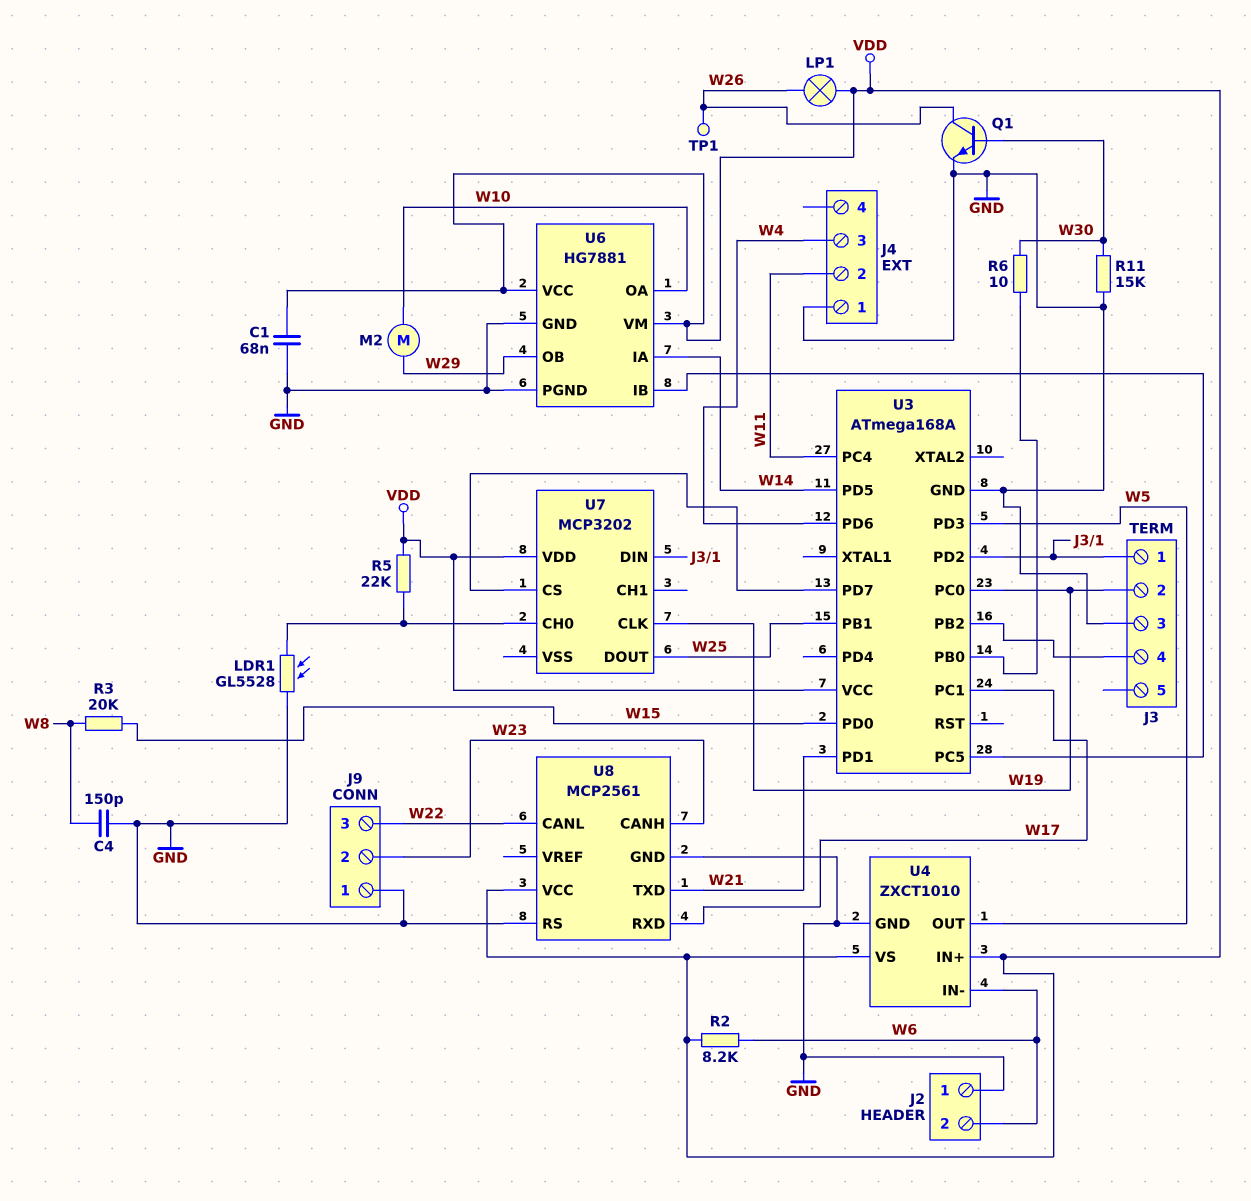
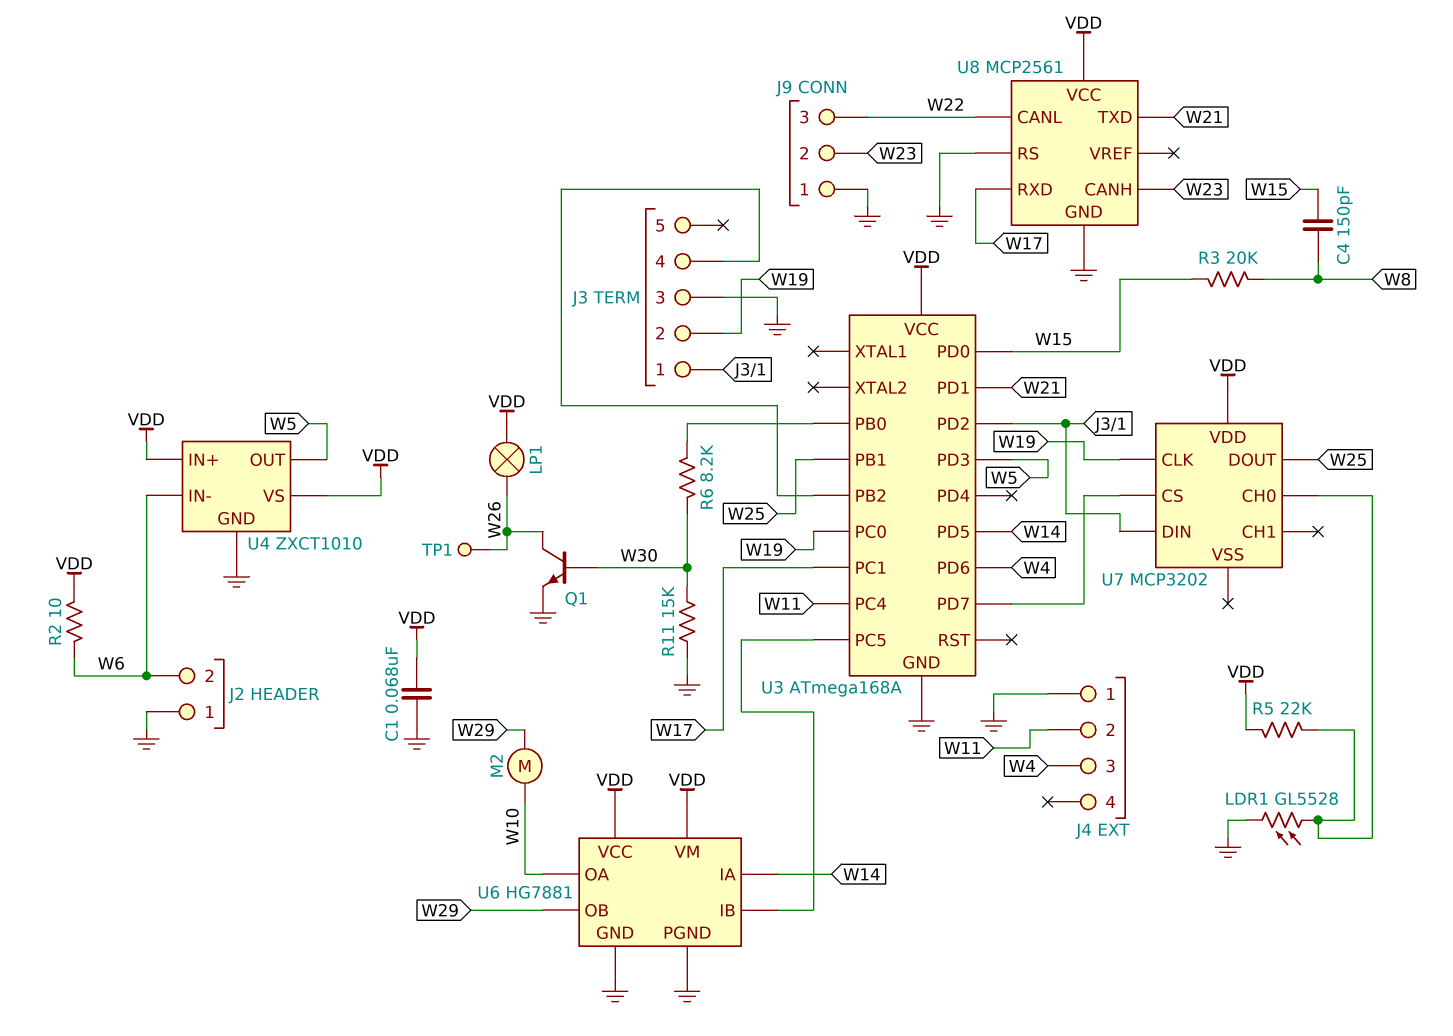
C4: 150pF (GND, W8) -> 150pF (W8, W15)
R2: 8.2k (VDD, W6) -> 10 (VDD, W6)
R6: 10 (U3/PB0, W30) -> 8.2k (U3/PB0, W30)

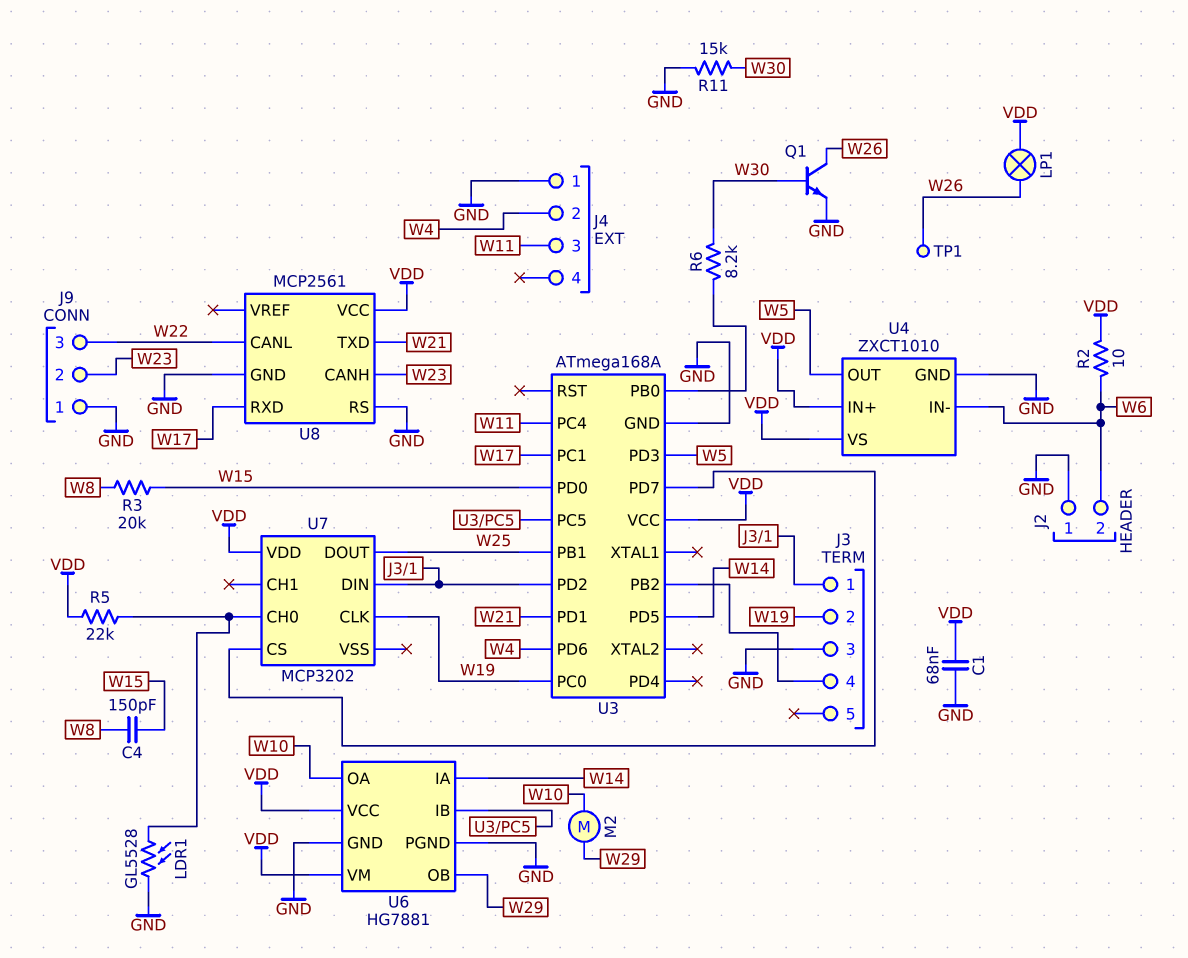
J4 pin 2: W11 -> W4
J4 pin 3: W4 -> W11

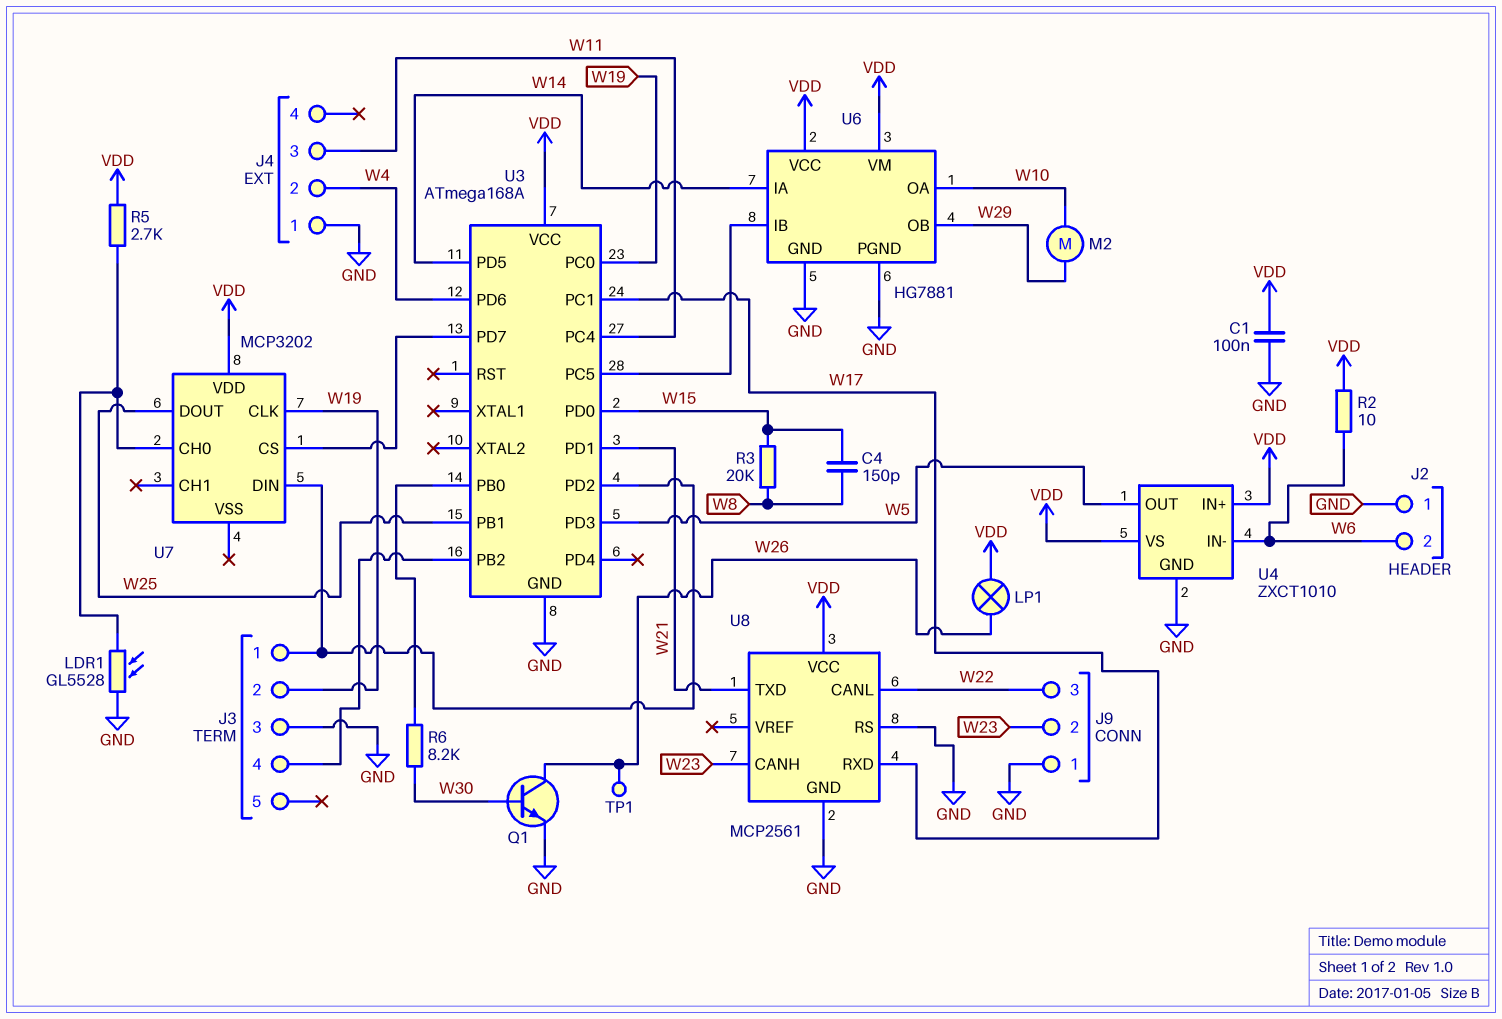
C1: 68nF (GND, VDD) -> 100nF (GND, VDD)
R5: 22k (U7/CH0, VDD) -> 2.7k (U7/CH0, VDD)
R11: 15k (GND, W30) -> none

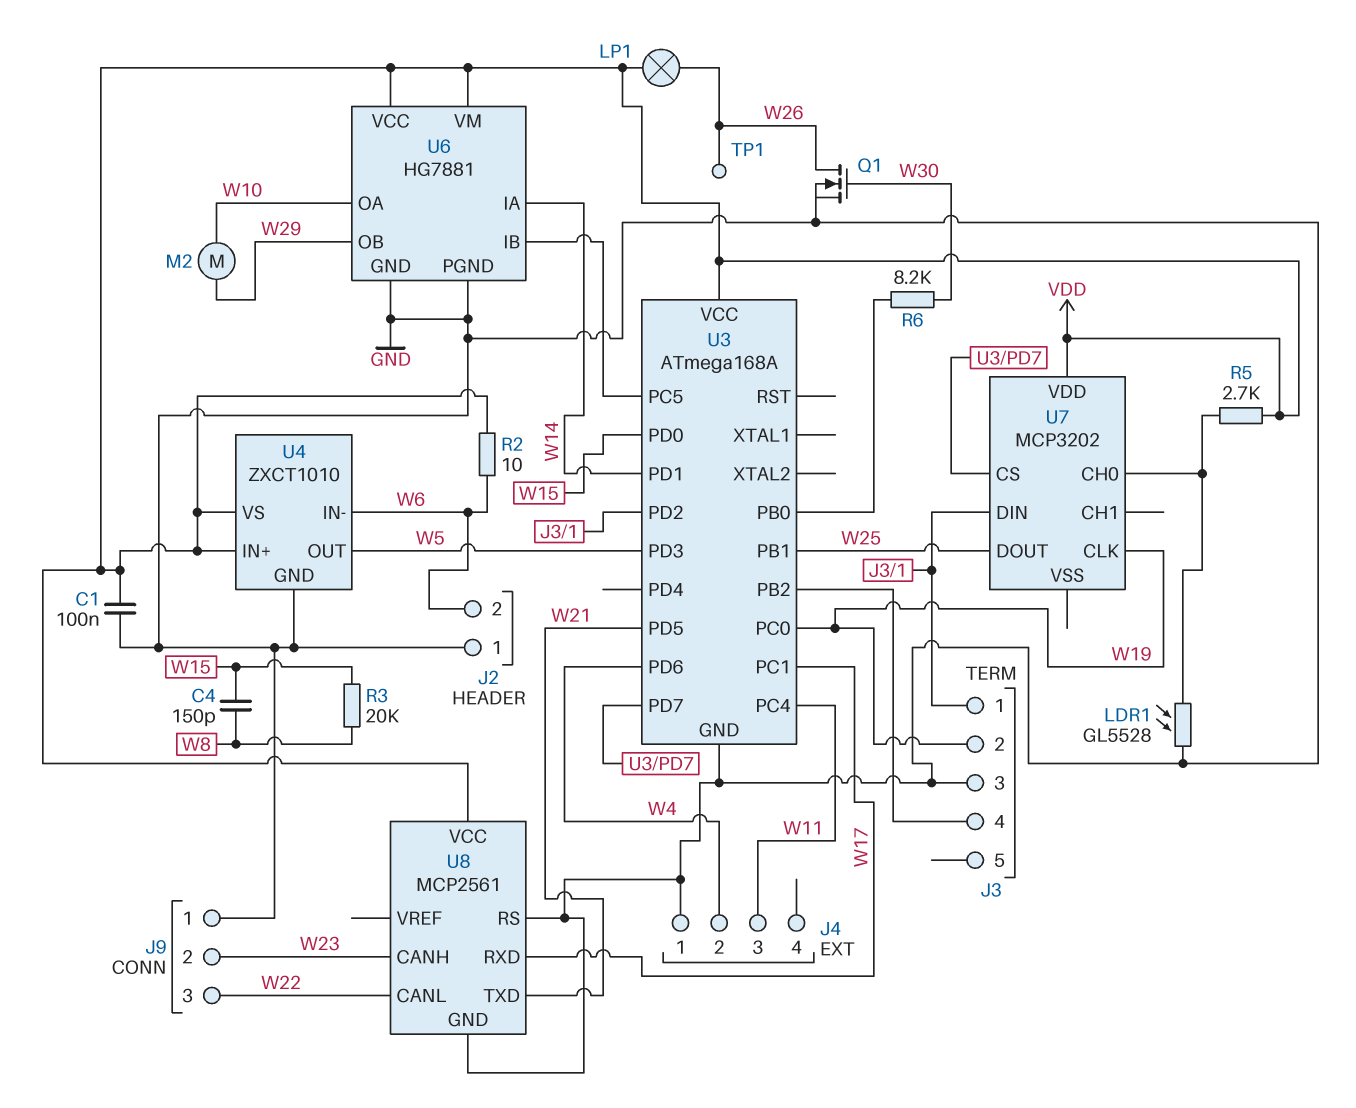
Q1: NPN (B W30, C W26, E GND) -> NMOS (G W30, D W26, S GND)
U3 pin PD1: W21 -> W14
U3 pin PD5: W14 -> W21

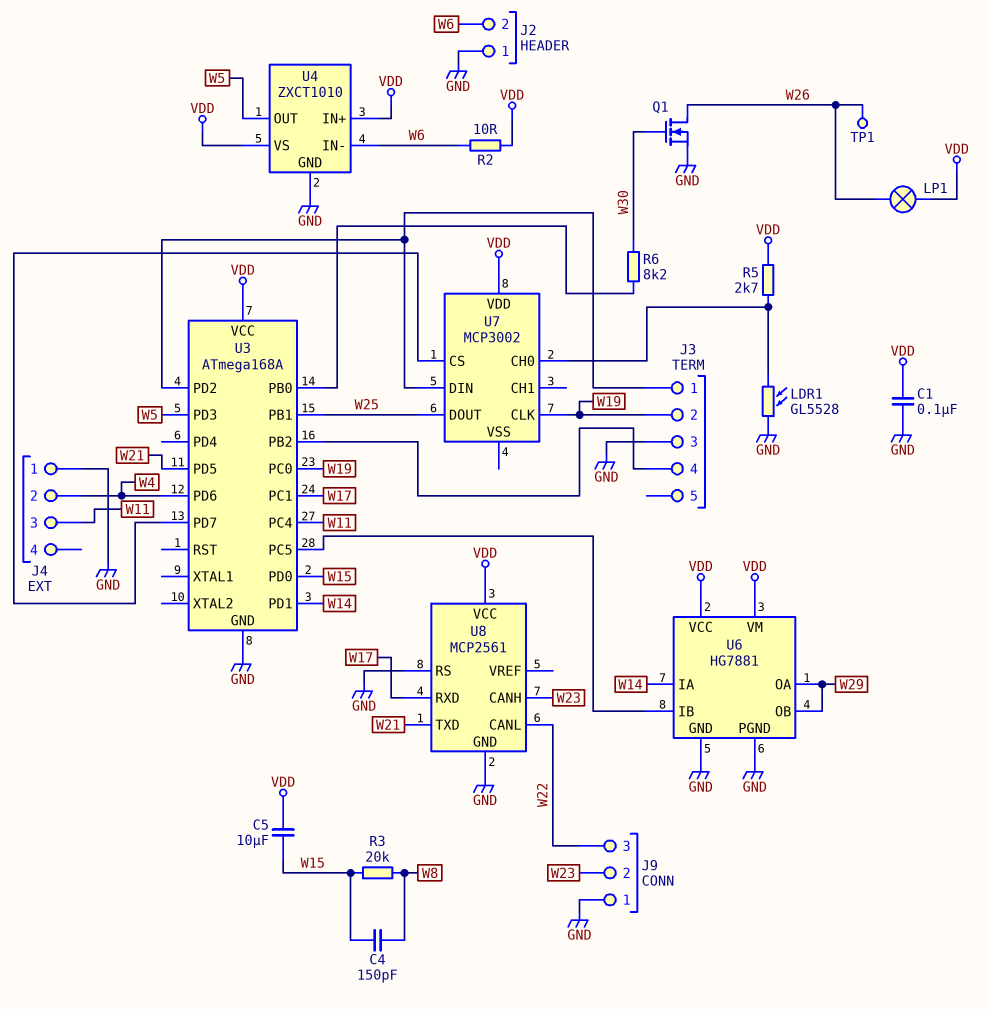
C5: none -> 10uF (VDD, W15)
M2: motor (W10, W29) -> none
U6 pin OA: W10 -> W29
U7: MCP3202 -> MCP3002

